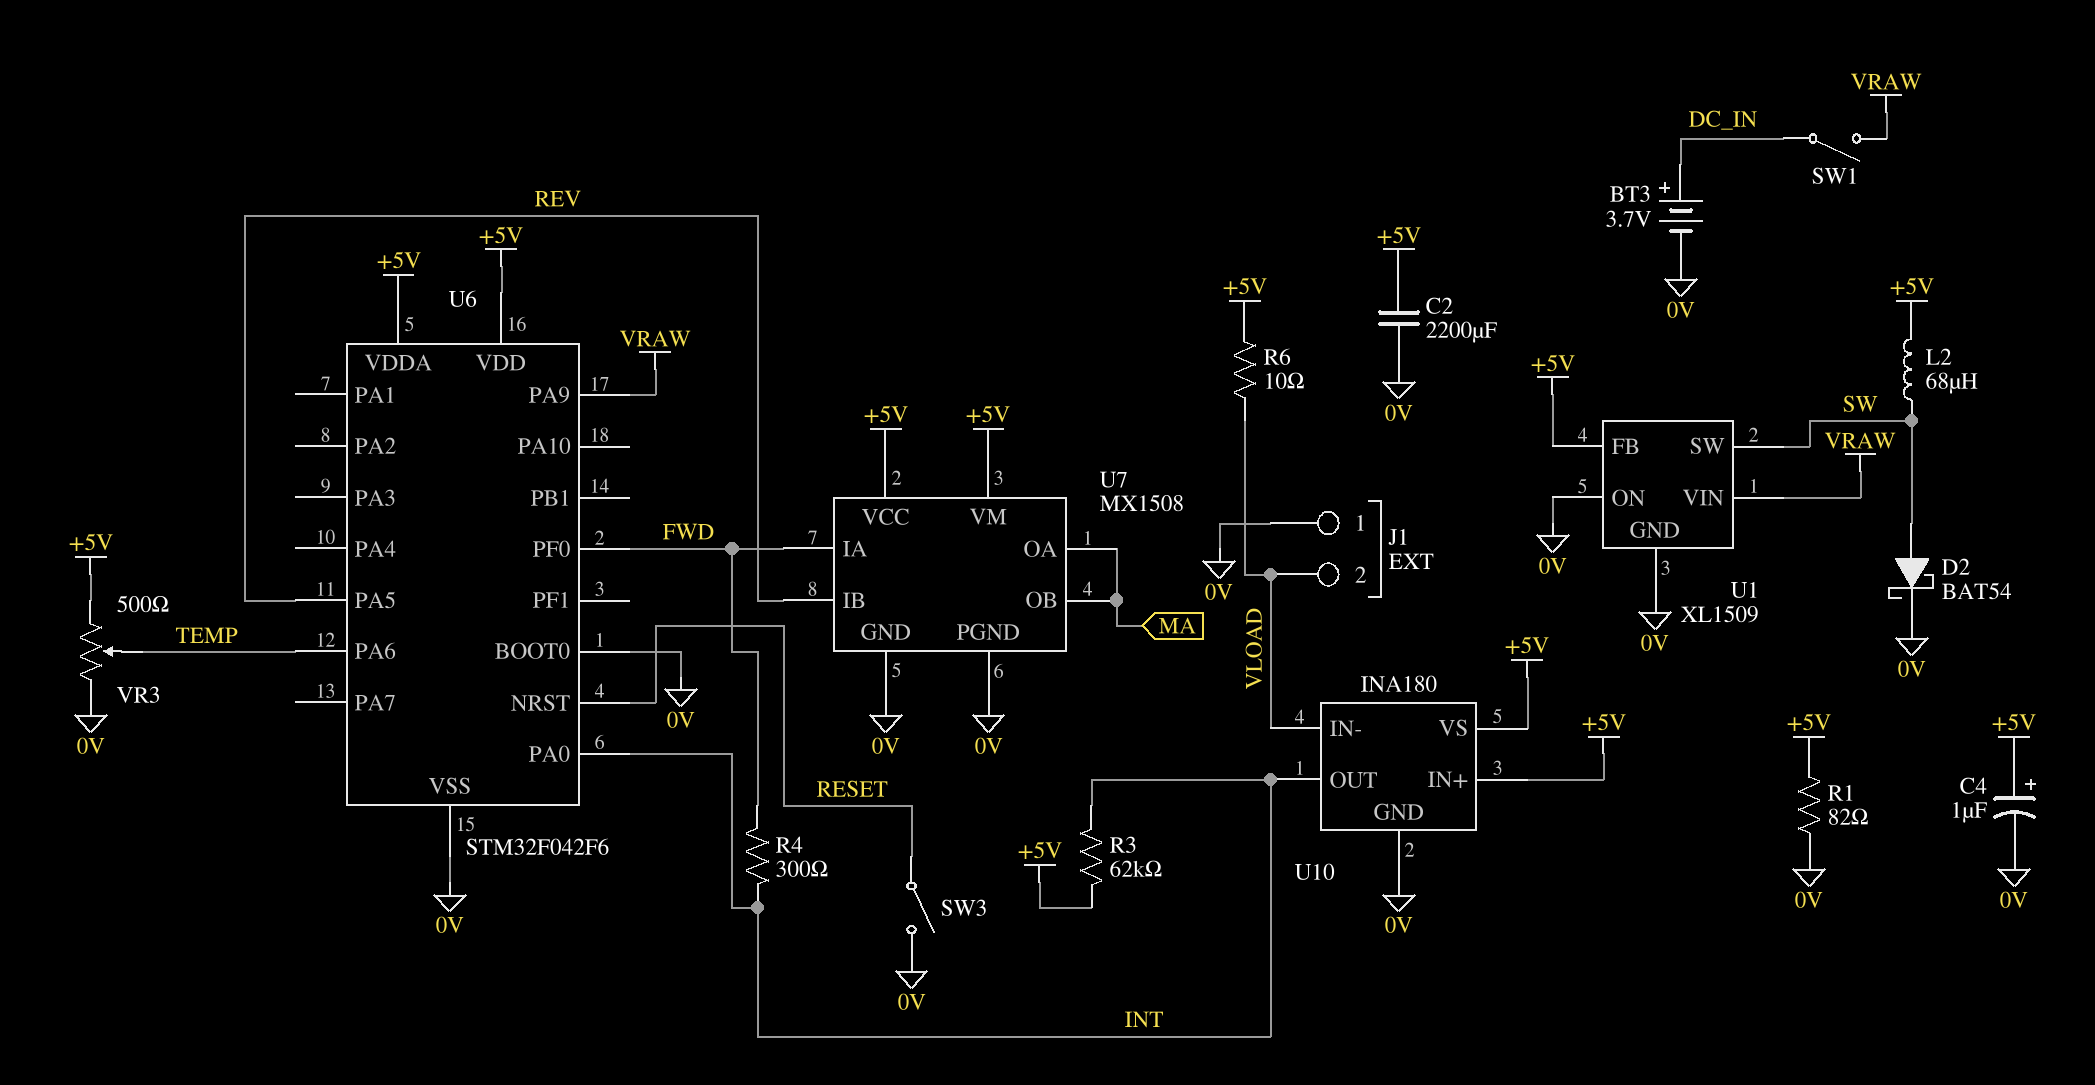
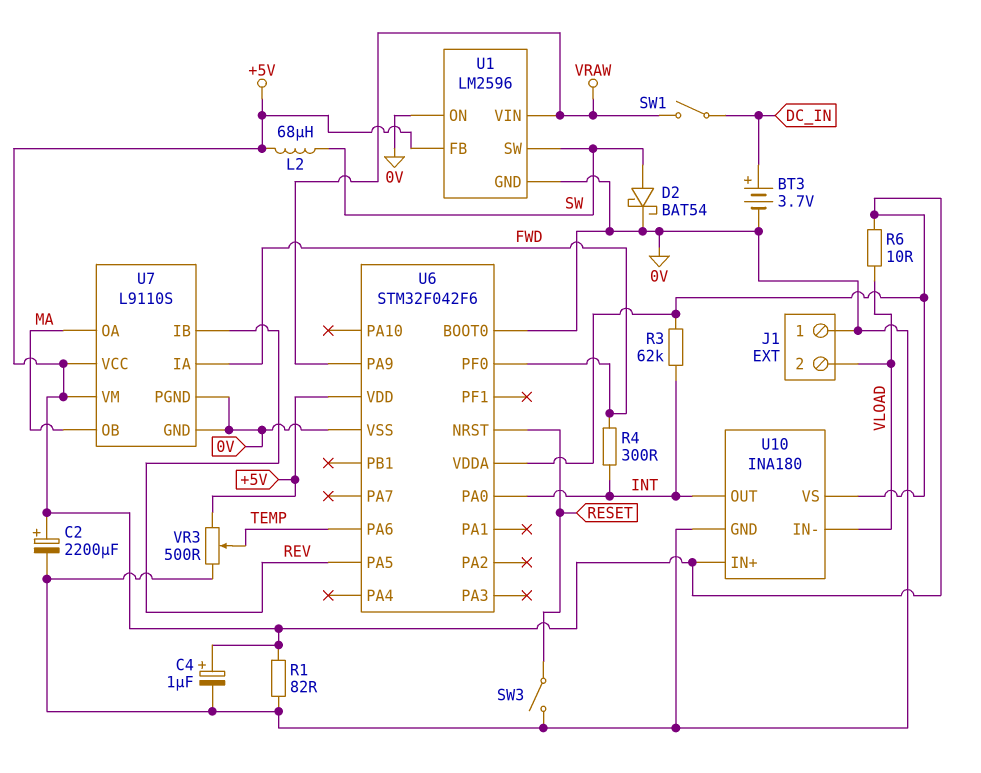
C2: 2200uF (+5V, 0V) -> 2200uF (plus +5V, minus 0V)
U1: XL1509 -> LM2596
U7: MX1508 -> L9110S

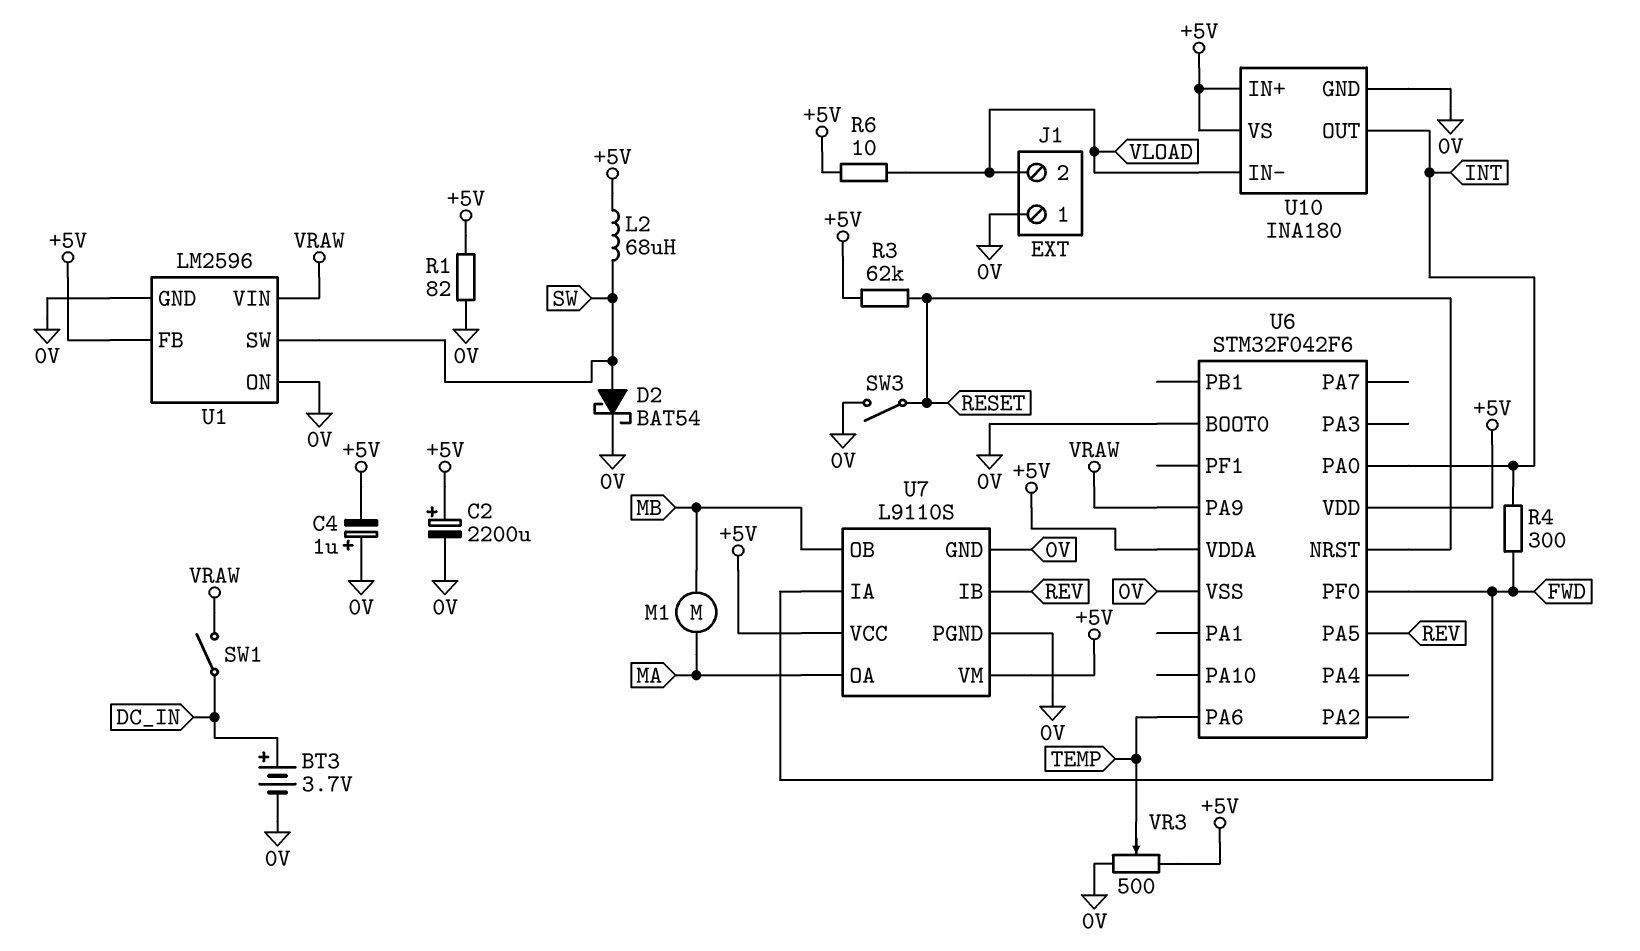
C4: 1uF (plus +5V, minus 0V) -> 1uF (plus 0V, minus +5V)
M1: none -> motor (MA, MB)
R3: 62k (+5V, INT) -> 62k (+5V, RESET)
U7 pin OB: MA -> MB

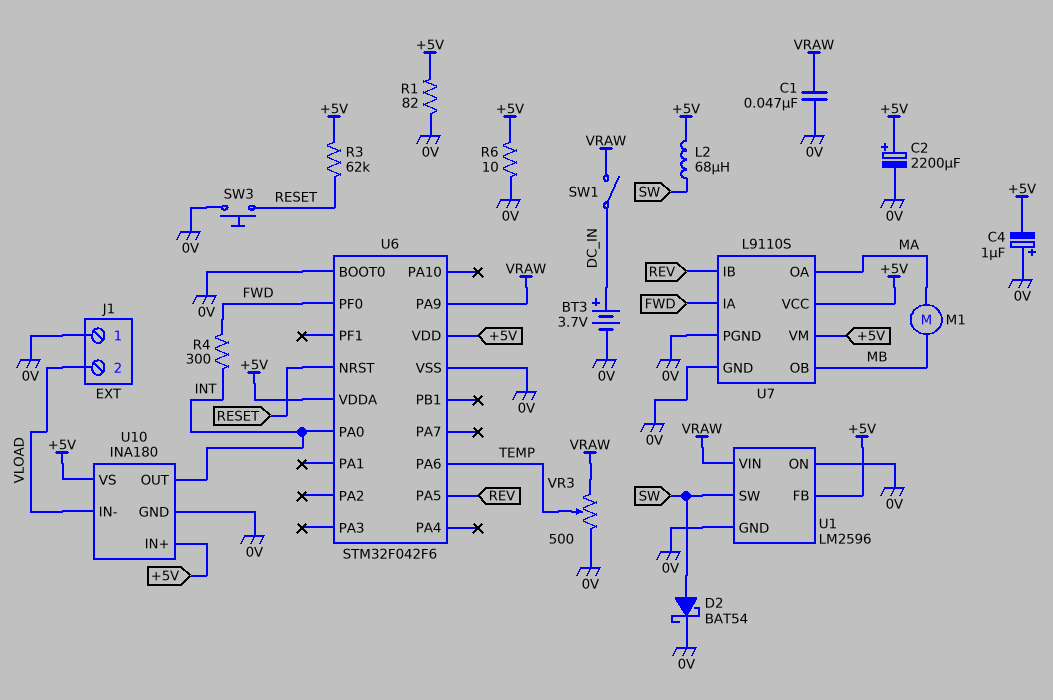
C1: none -> 47nF (0V, VRAW)
R6: 10 (+5V, VLOAD) -> 10 (+5V, 0V)
SW3: switch (0V, RESET) -> button (0V, RESET)
VR3: 500 (+5V, 0V, wiper TEMP) -> 500 (0V, VRAW, wiper TEMP)

